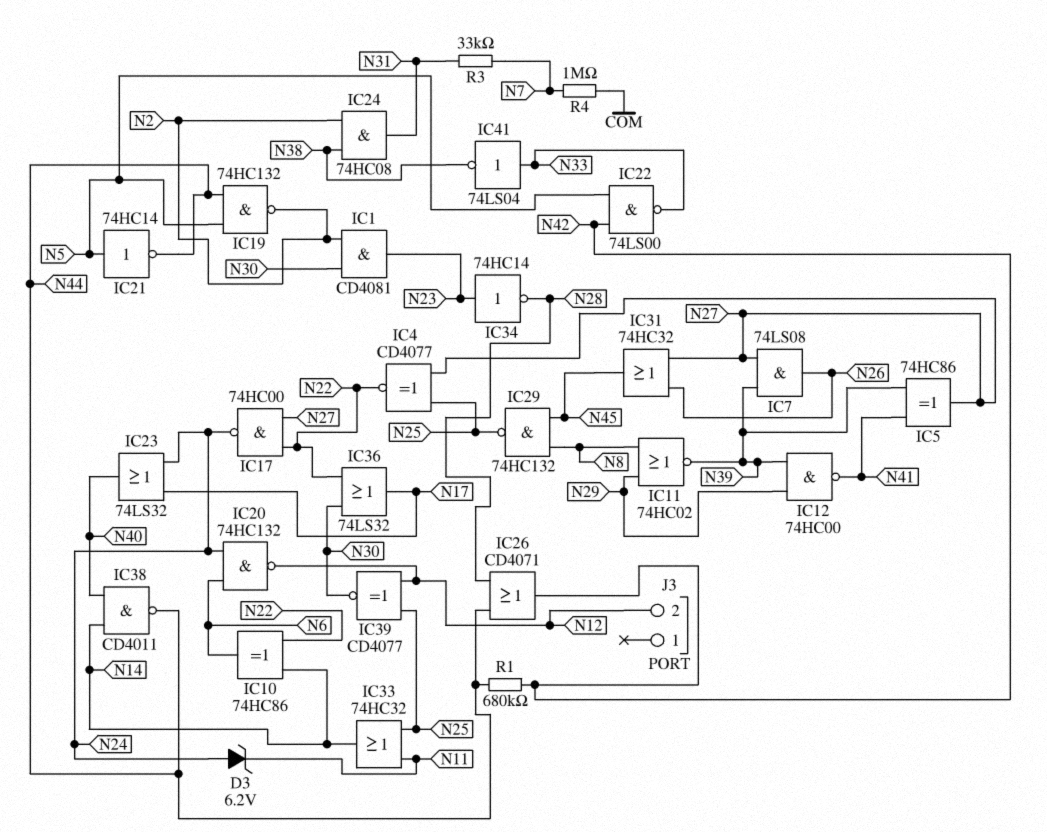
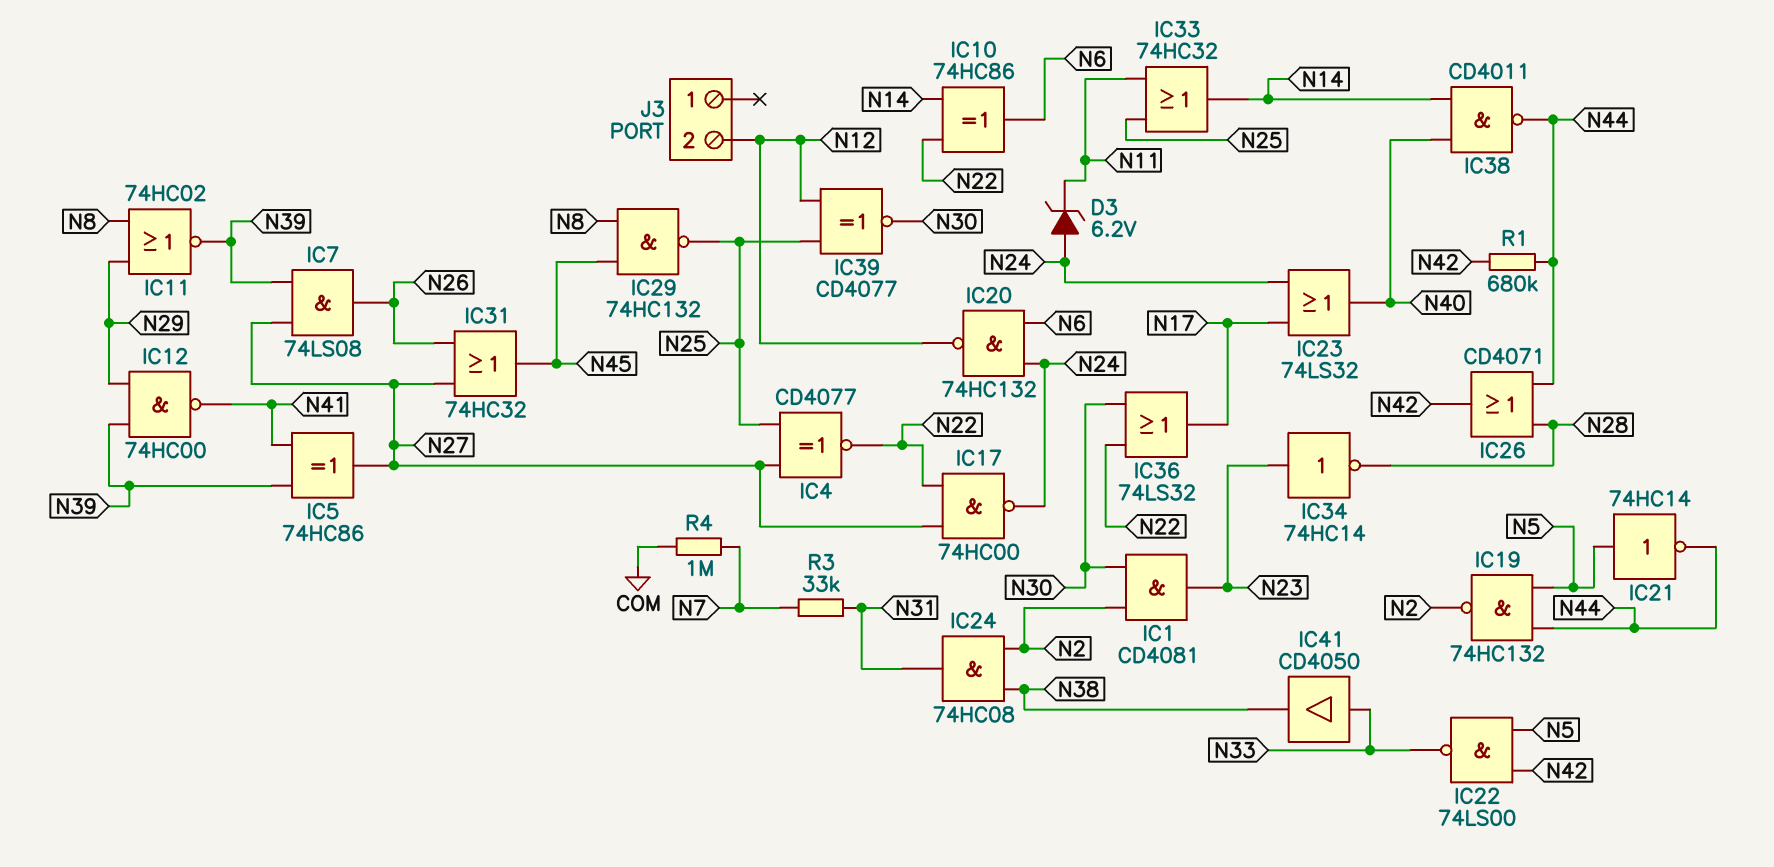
IC41: NOT 74LS04 (in N33, out N38) -> buffer CD4050 (in N33, out N38)

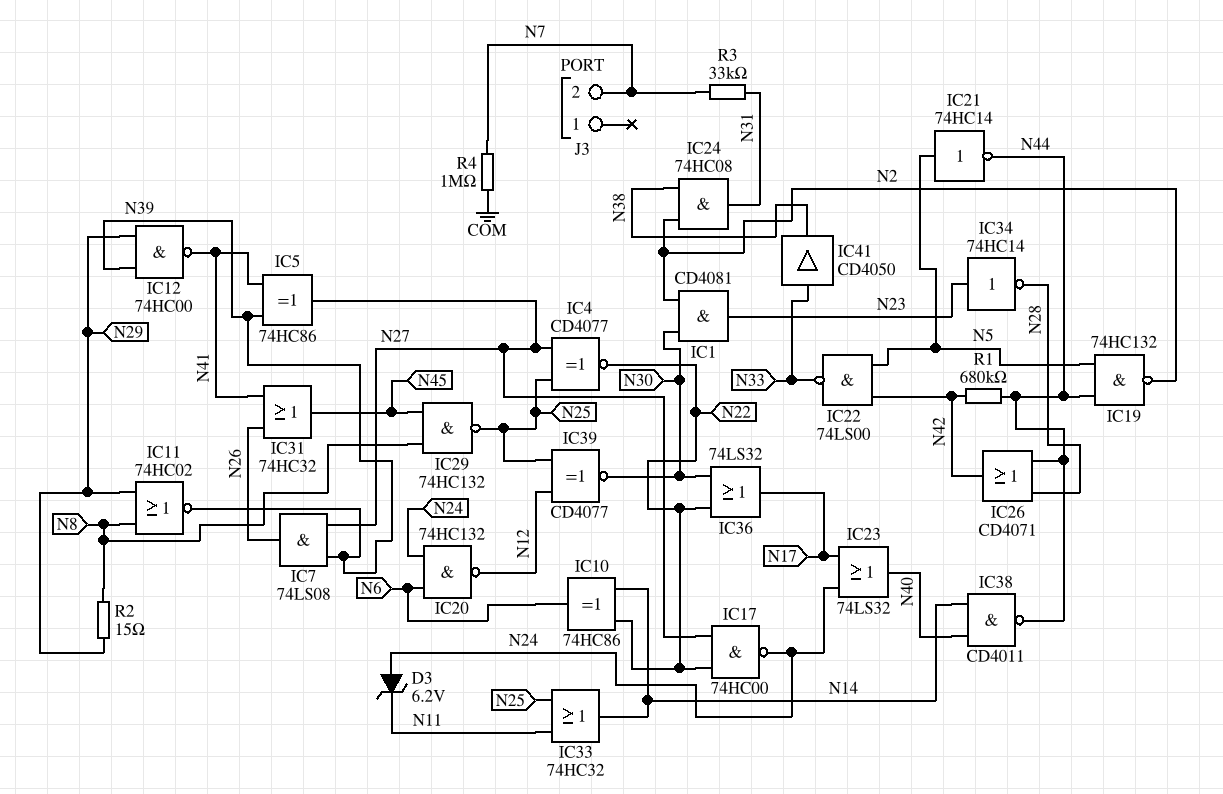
IC31: OR 74HC32 (in N26, in N27, out N45) -> OR 74HC32 (in N26, in N41, out N45)
J3 pin 2: N12 -> N7
R2: none -> 15 (N8, N29)

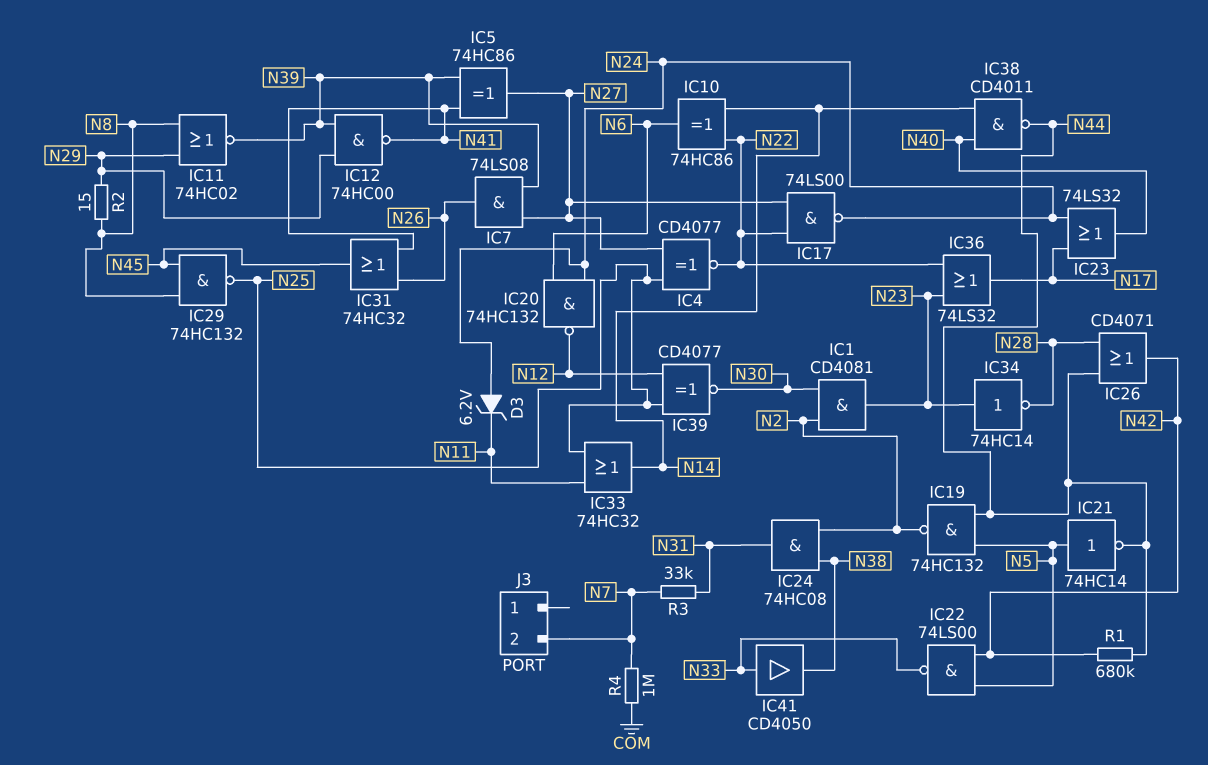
IC17: NAND 74HC00 (in N22, in N27, out N24) -> NAND 74LS00 (in N22, in N27, out N24)
IC36: OR 74LS32 (in N22, in N30, out N17) -> OR 74LS32 (in N22, in N23, out N17)

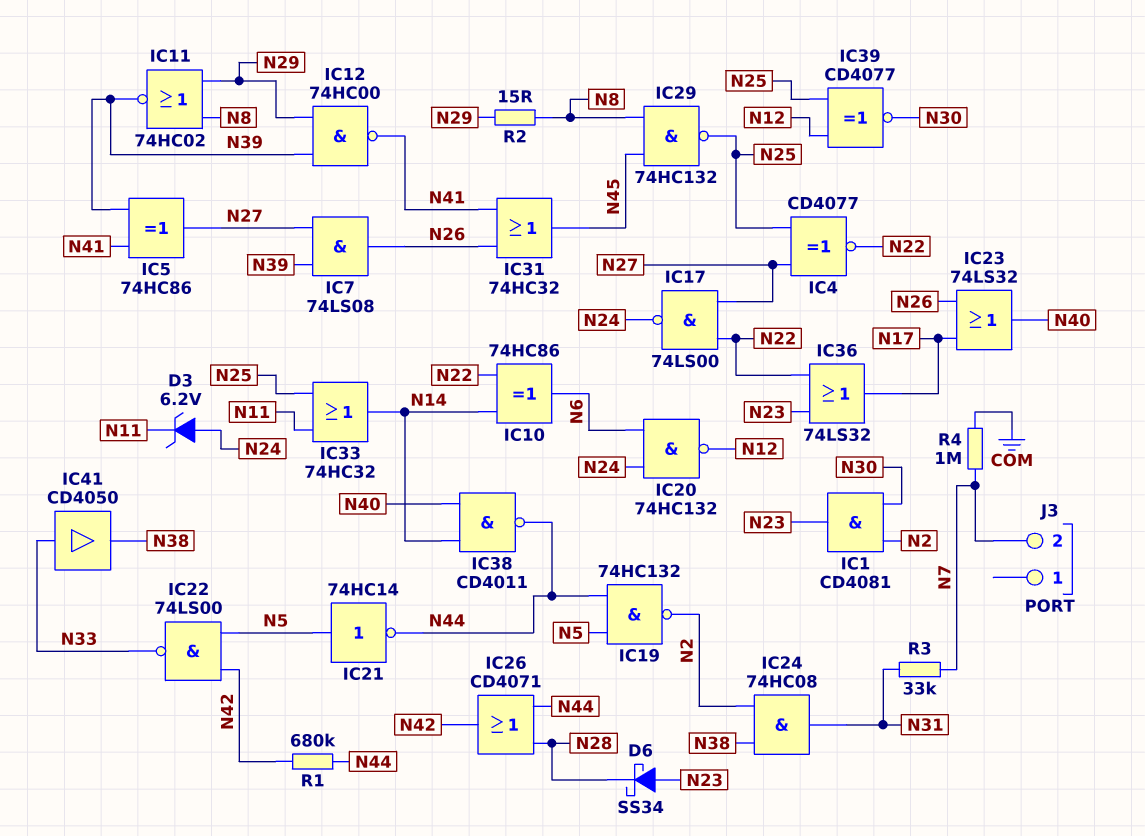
D6: none -> schottky SS34 (A N23, K N28)
IC23: OR 74LS32 (in N17, in N24, out N40) -> OR 74LS32 (in N17, in N26, out N40)
IC34: NOT 74HC14 (in N23, out N28) -> none

